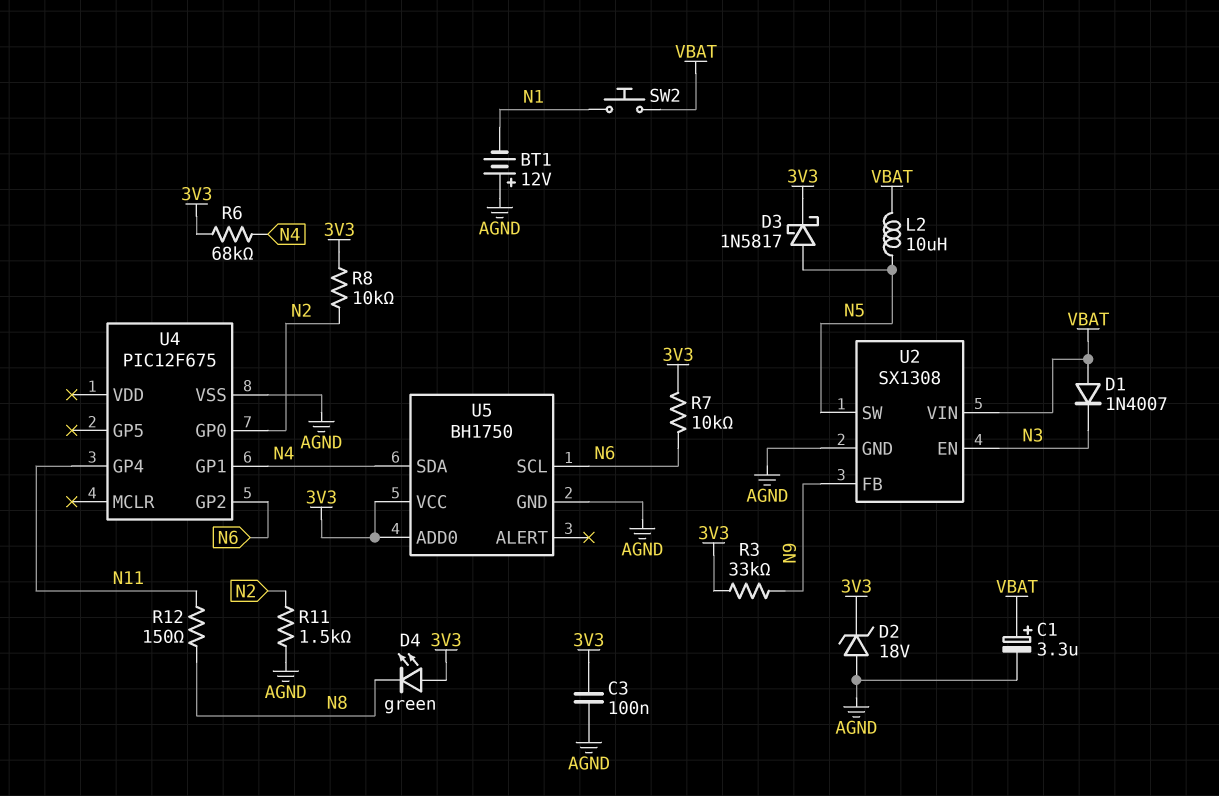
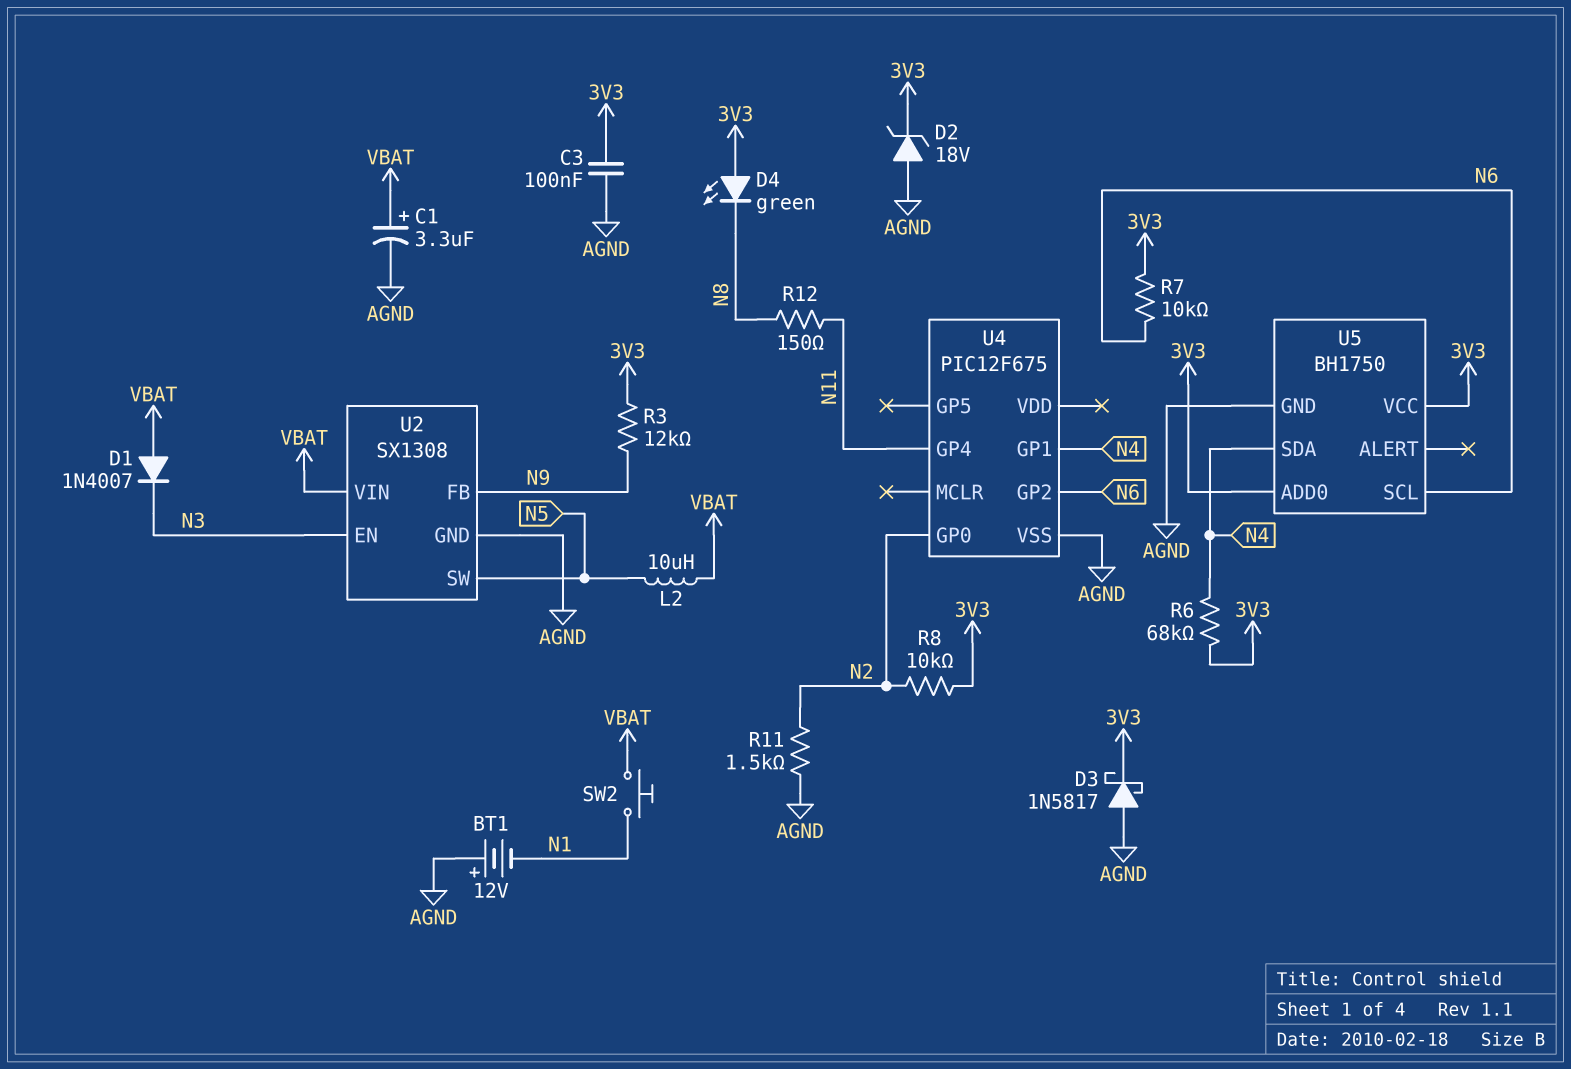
D3: schottky 1N5817 (A N5, K 3V3) -> schottky 1N5817 (A AGND, K 3V3)
R3: 33k (3V3, N9) -> 12k (3V3, N9)

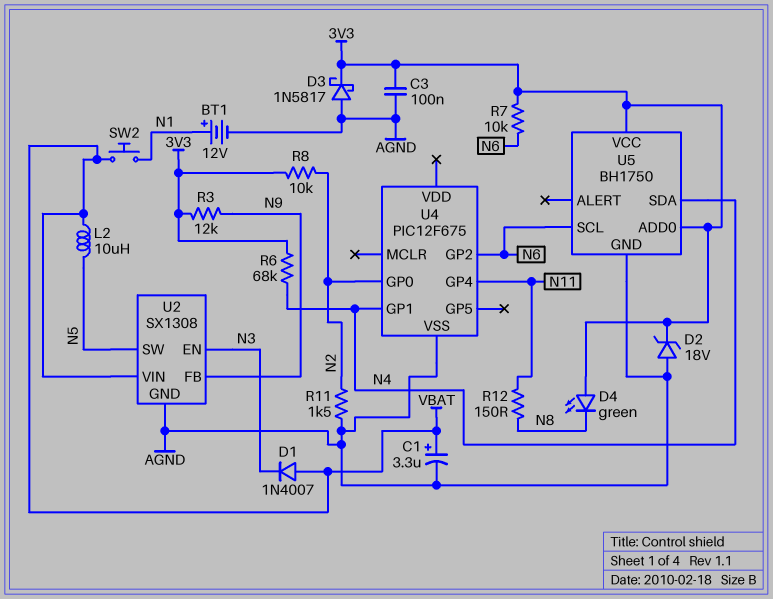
BT1: 12V (plus AGND, minus N1) -> 12V (plus N1, minus AGND)

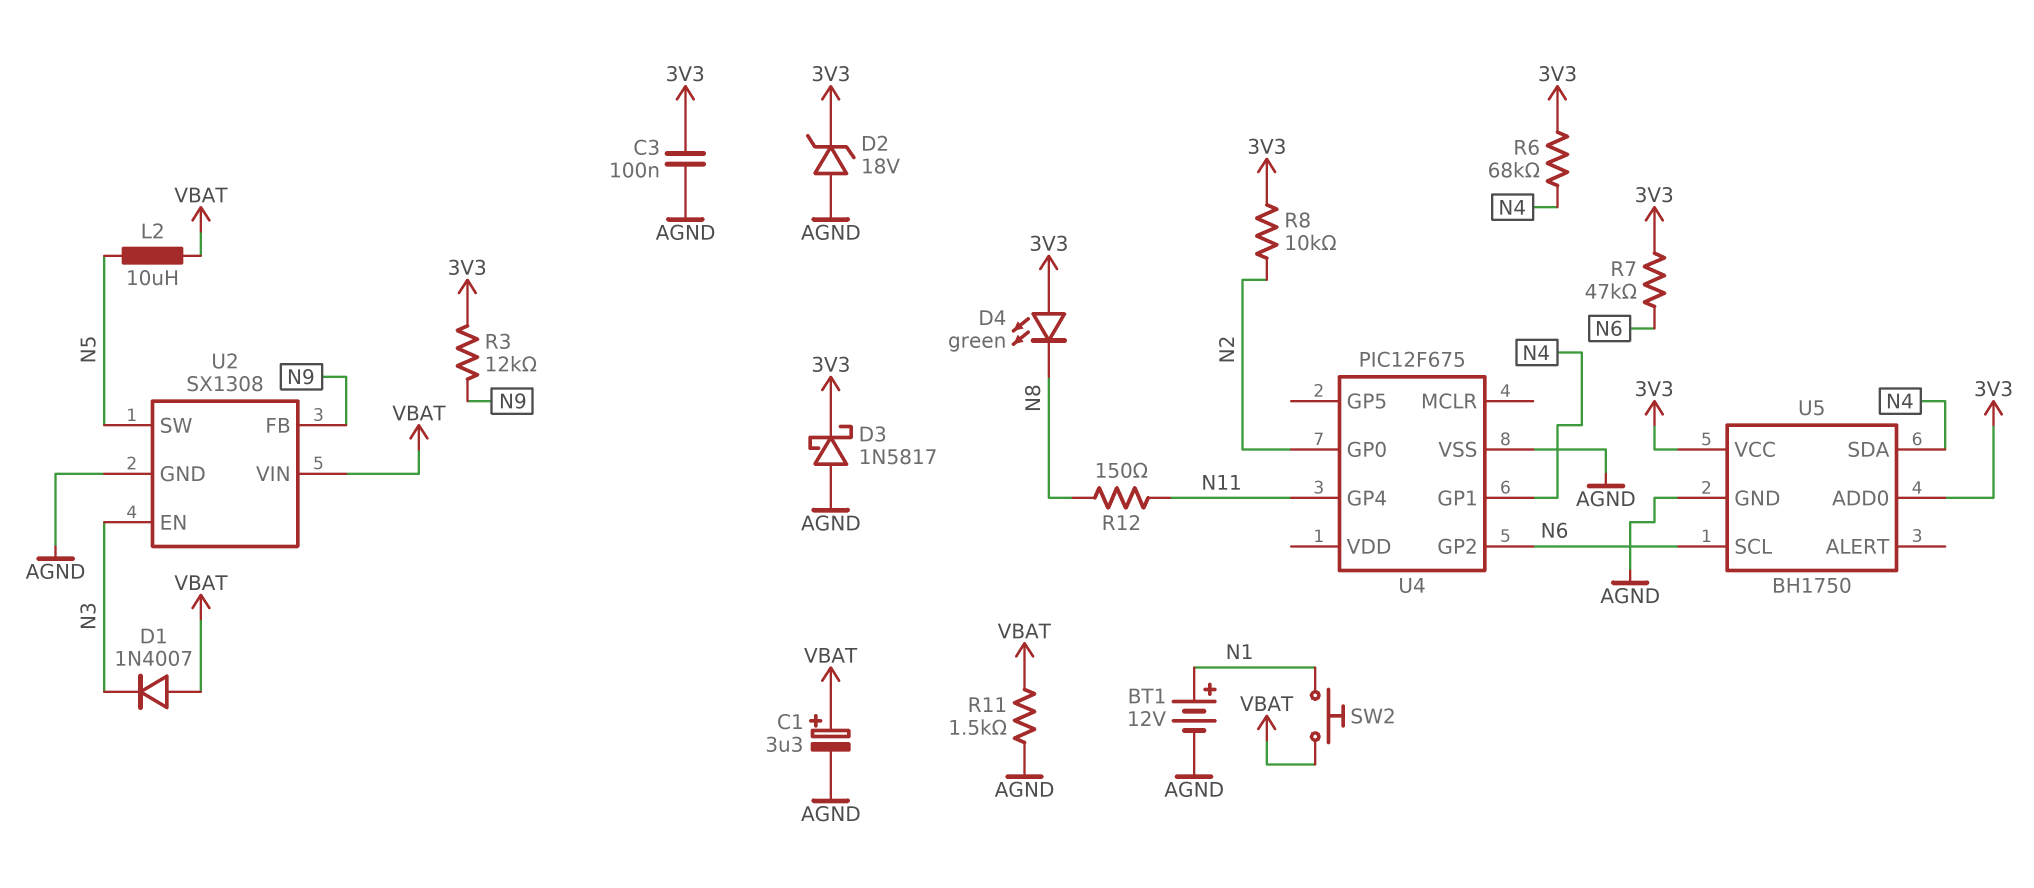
R7: 10k (3V3, N6) -> 47k (3V3, N6)
R11: 1.5k (AGND, N2) -> 1.5k (AGND, VBAT)

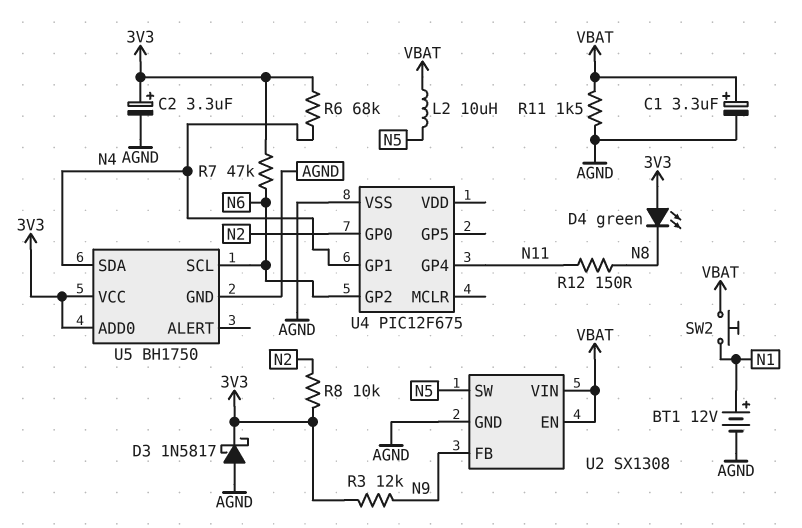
C2: none -> 3.3uF (plus 3V3, minus AGND)
C3: 100nF (3V3, AGND) -> none
D1: diode 1N4007 (A VBAT, K N3) -> none
D2: zener 18V (A AGND, K 3V3) -> none
U2 pin EN: N3 -> VBAT

